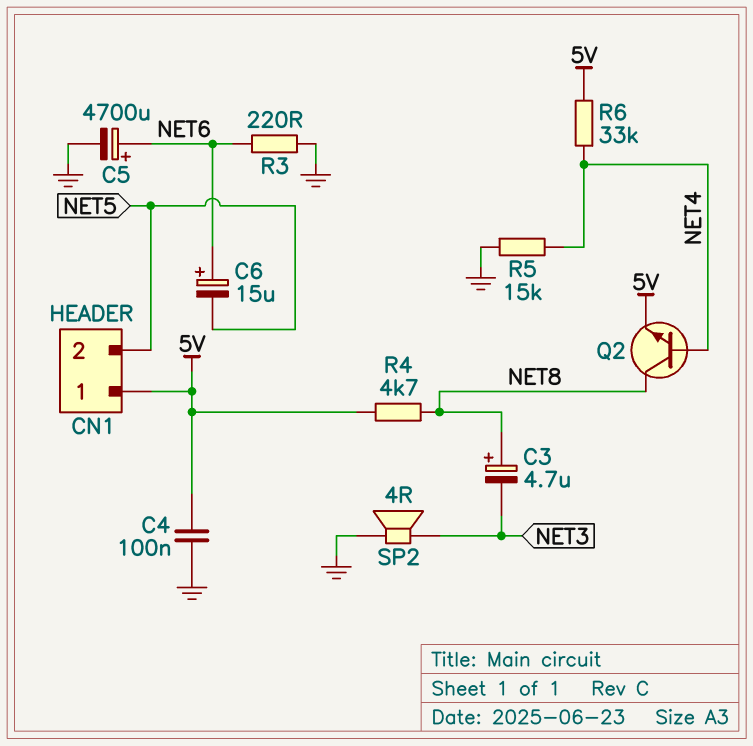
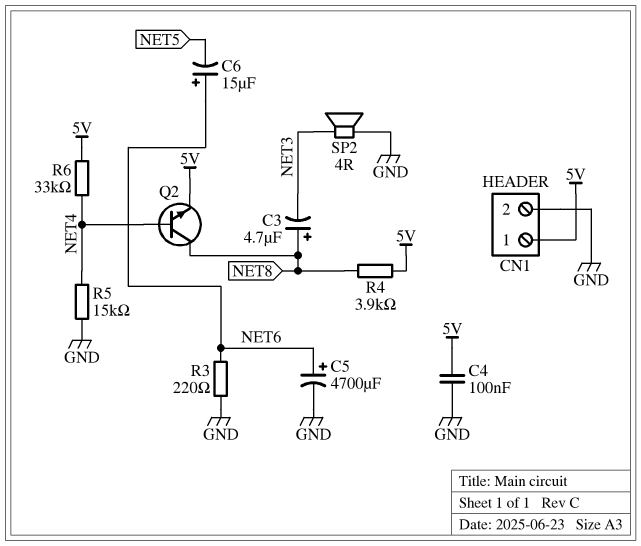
CN1 pin 2: NET5 -> GND
R4: 4.7k (5V, NET8) -> 3.9k (5V, NET8)

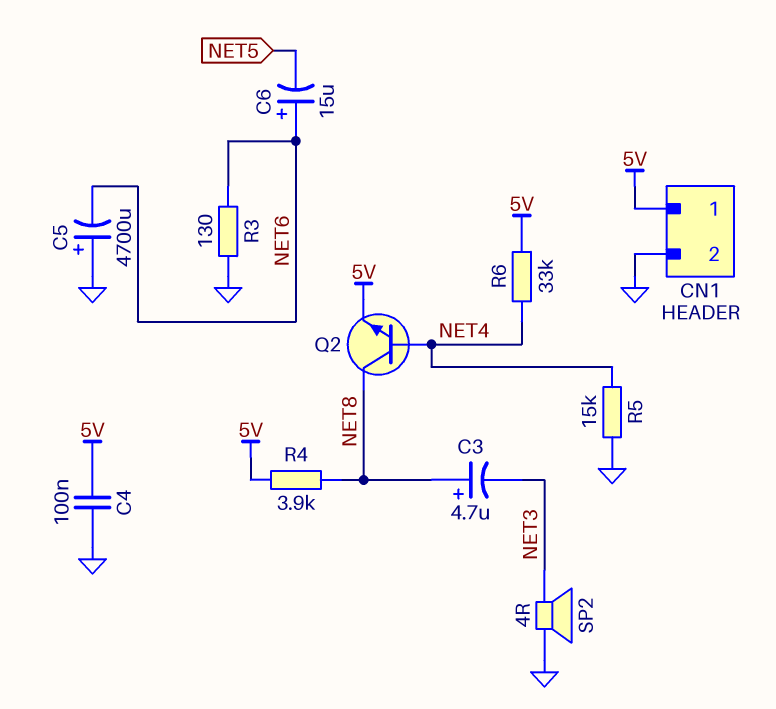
C5: 4700uF (plus NET6, minus GND) -> 4700uF (plus GND, minus NET6)
R3: 220 (GND, NET6) -> 130 (GND, NET6)

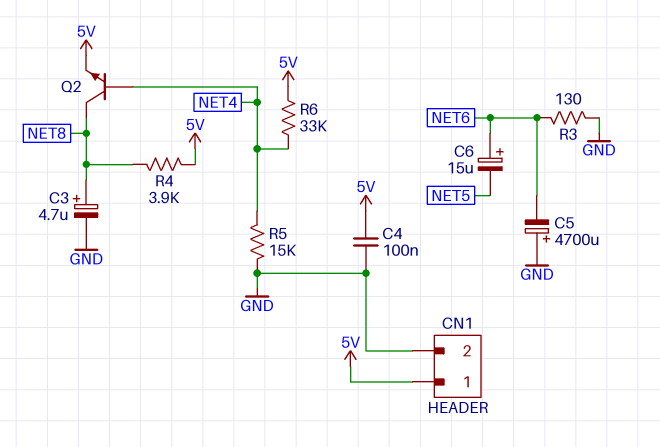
C3: 4.7uF (plus NET8, minus NET3) -> 4.7uF (plus NET8, minus GND)
SP2: speaker 4R (GND, NET3) -> none

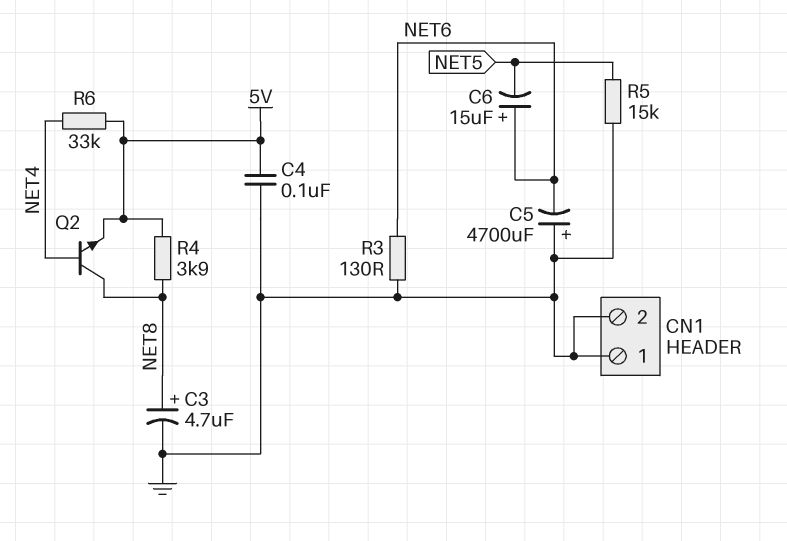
CN1 pin 1: 5V -> GND
R5: 15k (GND, NET4) -> 15k (GND, NET5)

